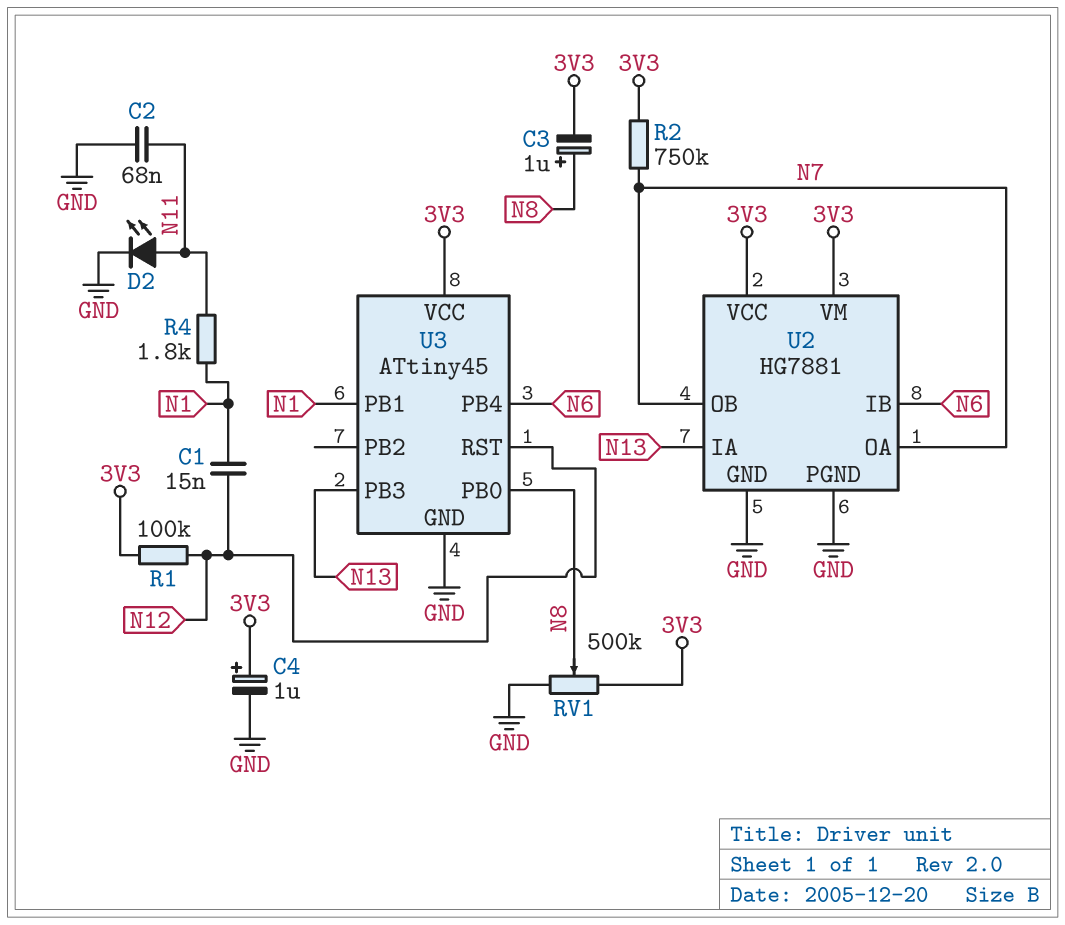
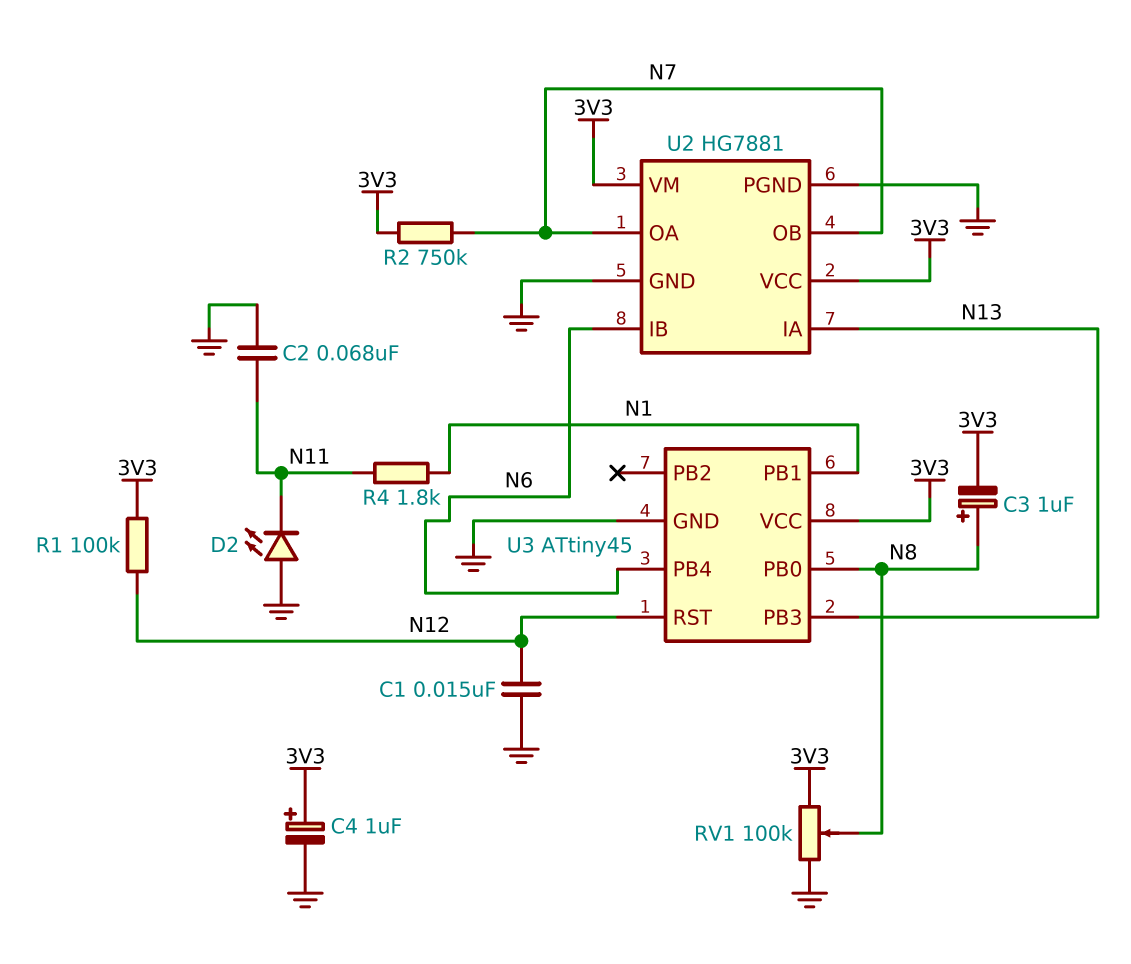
C1: 15nF (N1, N12) -> 15nF (GND, N12)
D2: LED (A N11, K GND) -> LED (A GND, K N11)
RV1: 500k (3V3, GND, wiper N8) -> 100k (3V3, GND, wiper N8)

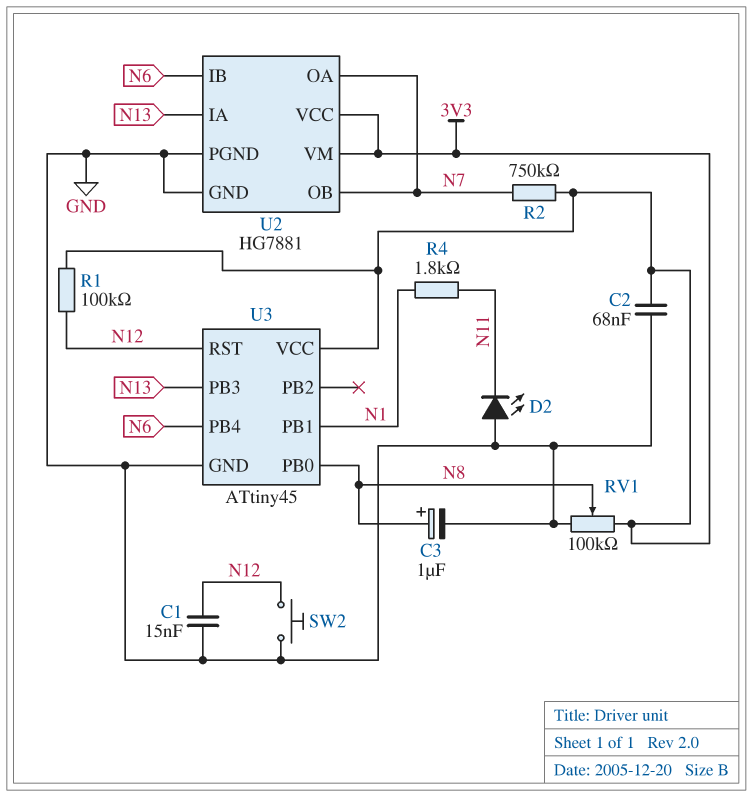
C2: 68nF (GND, N11) -> 68nF (3V3, GND)
C3: 1uF (plus N8, minus 3V3) -> 1uF (plus N8, minus GND)
C4: 1uF (plus 3V3, minus GND) -> none
SW2: none -> button (GND, N12)

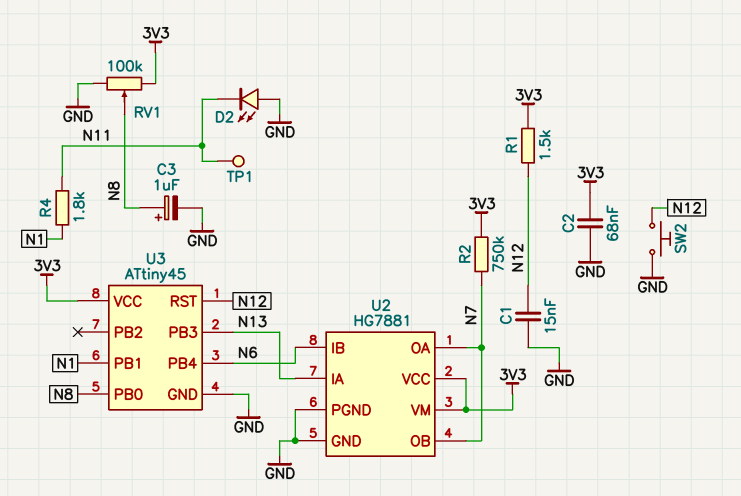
R1: 100k (3V3, N12) -> 1.5k (3V3, N12)
TP1: none -> test point (N11)

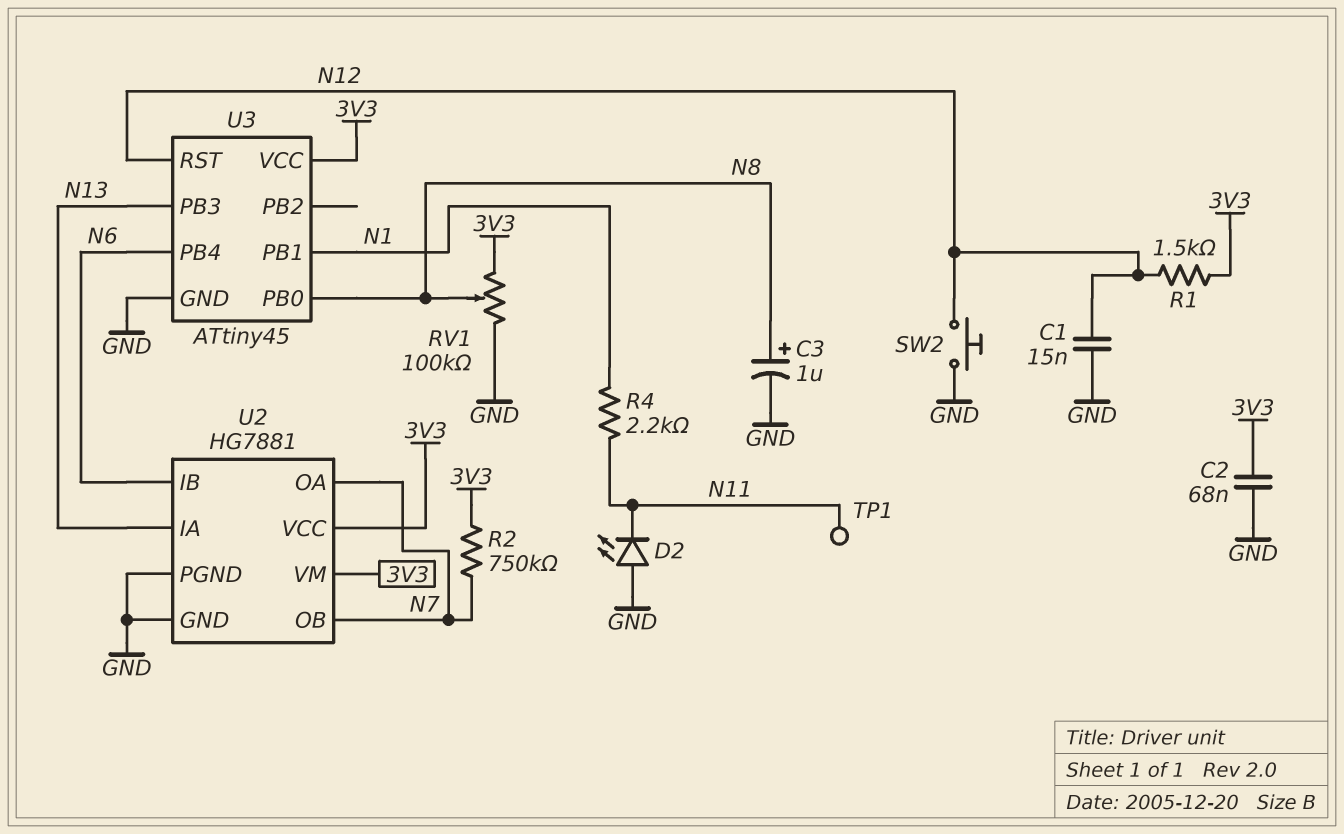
R4: 1.8k (N1, N11) -> 2.2k (N1, N11)

